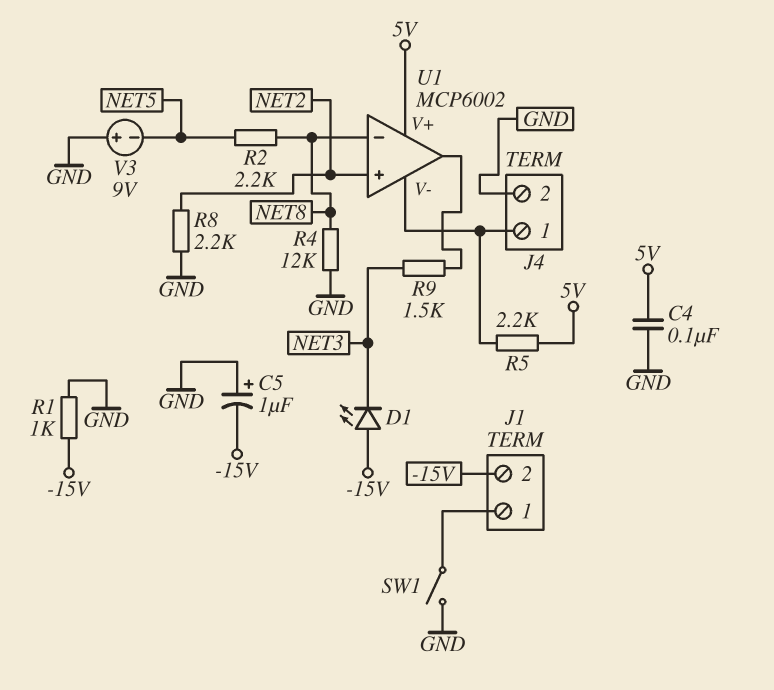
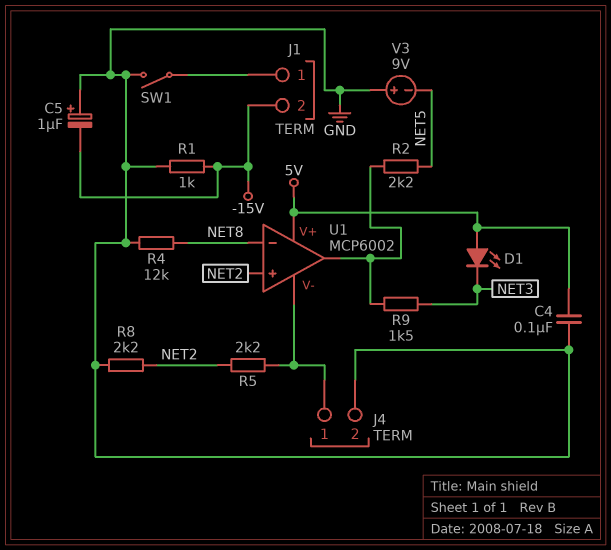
D1: LED (A -15V, K NET3) -> LED (A 5V, K NET3)
R2: 2.2k (NET5, NET8) -> 2.2k (NET5, U1/out)
R5: 2.2k (5V, J4/1) -> 2.2k (J4/1, NET2)

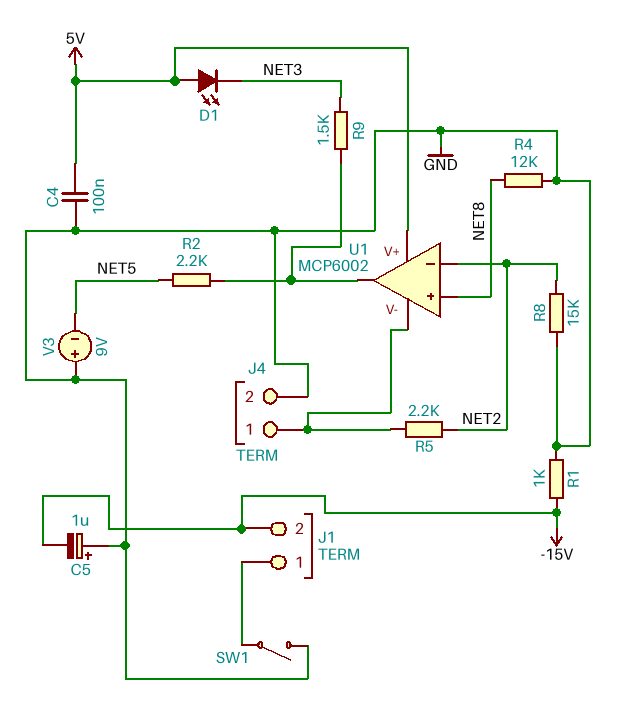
R8: 2.2k (GND, NET2) -> 15k (GND, NET2)
U1 pin in+: NET2 -> NET8
U1 pin in-: NET8 -> NET2

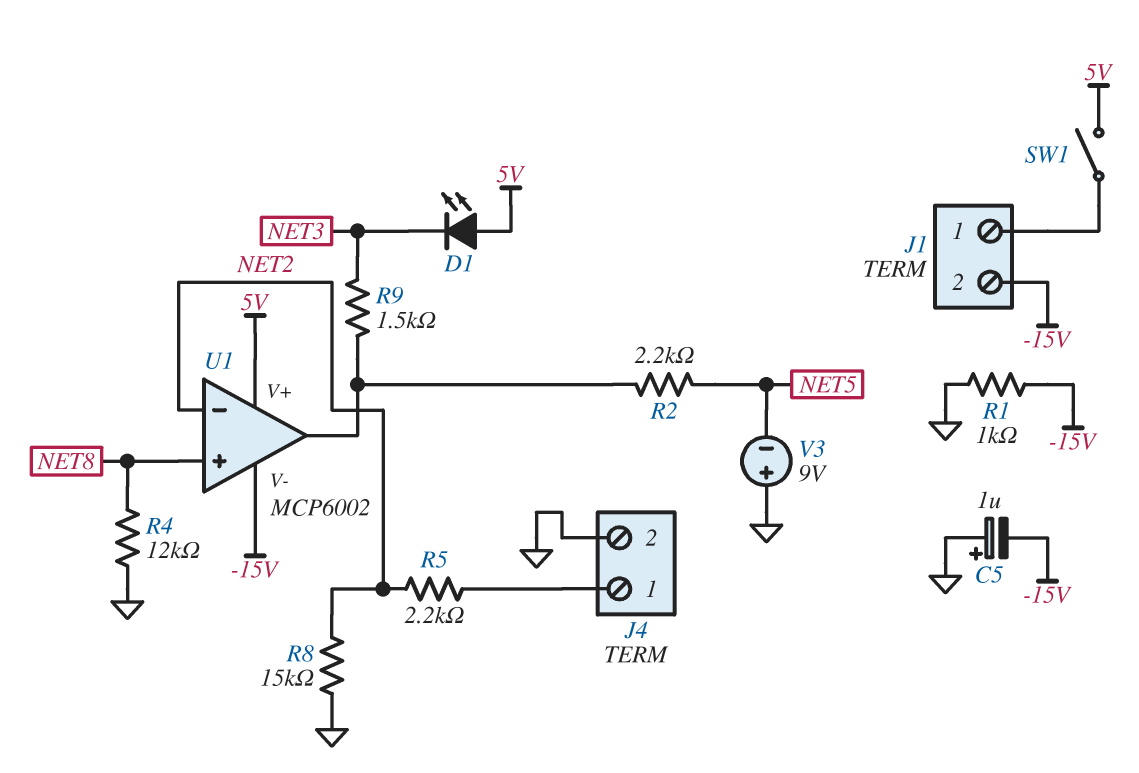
C4: 100nF (5V, GND) -> none
SW1: switch (GND, J1/1) -> switch (5V, J1/1)
U1 pin V-: J4/1 -> -15V

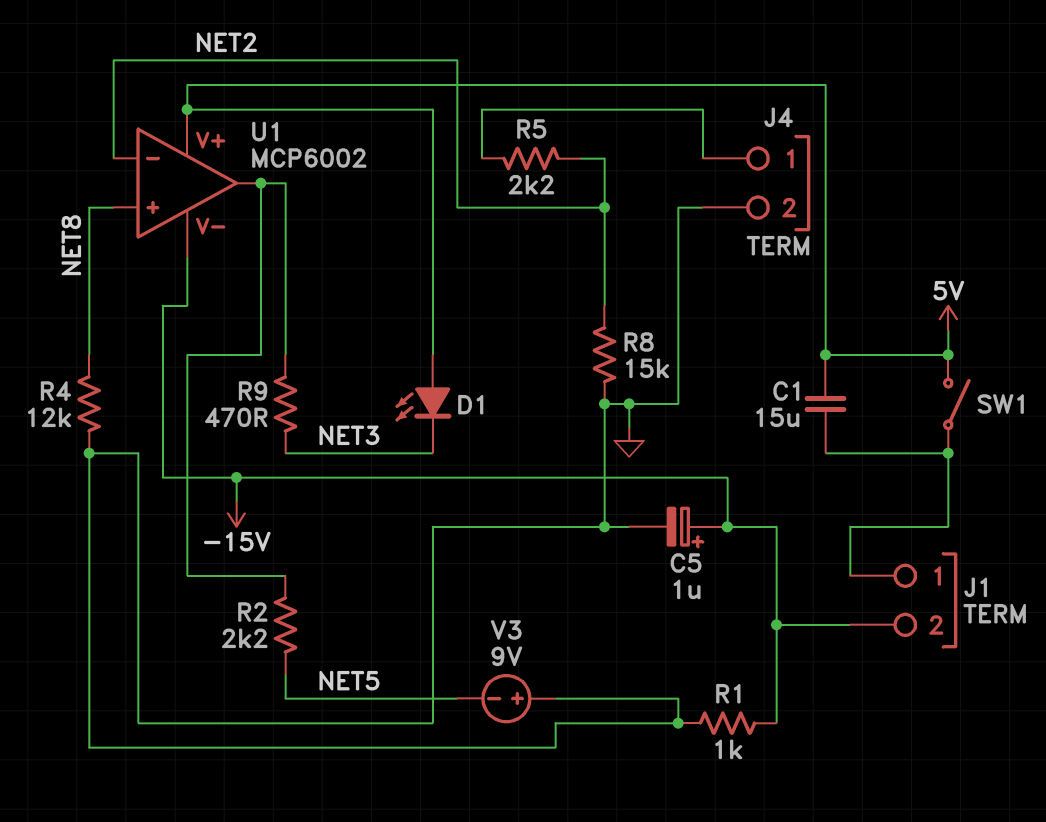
C1: none -> 15uF (5V, J1/1)
C5: 1uF (plus GND, minus -15V) -> 1uF (plus -15V, minus GND)
R9: 1.5k (NET3, U1/out) -> 470 (NET3, U1/out)

